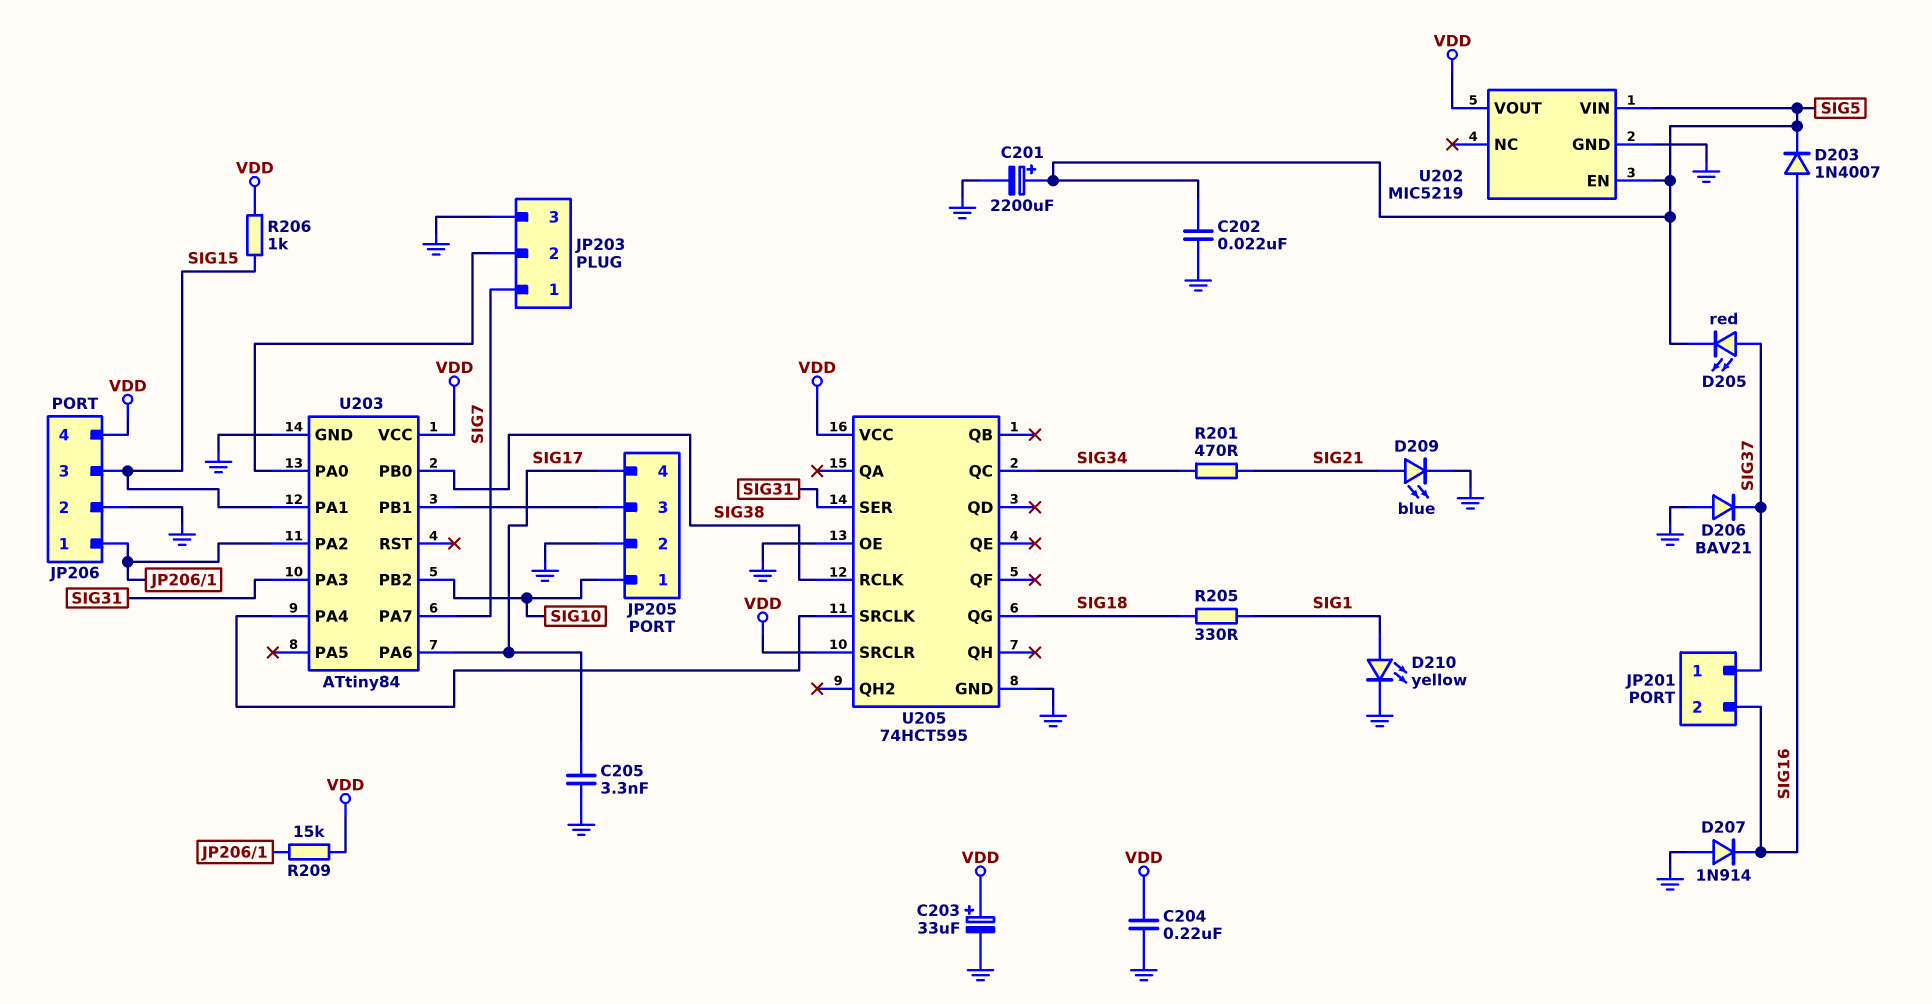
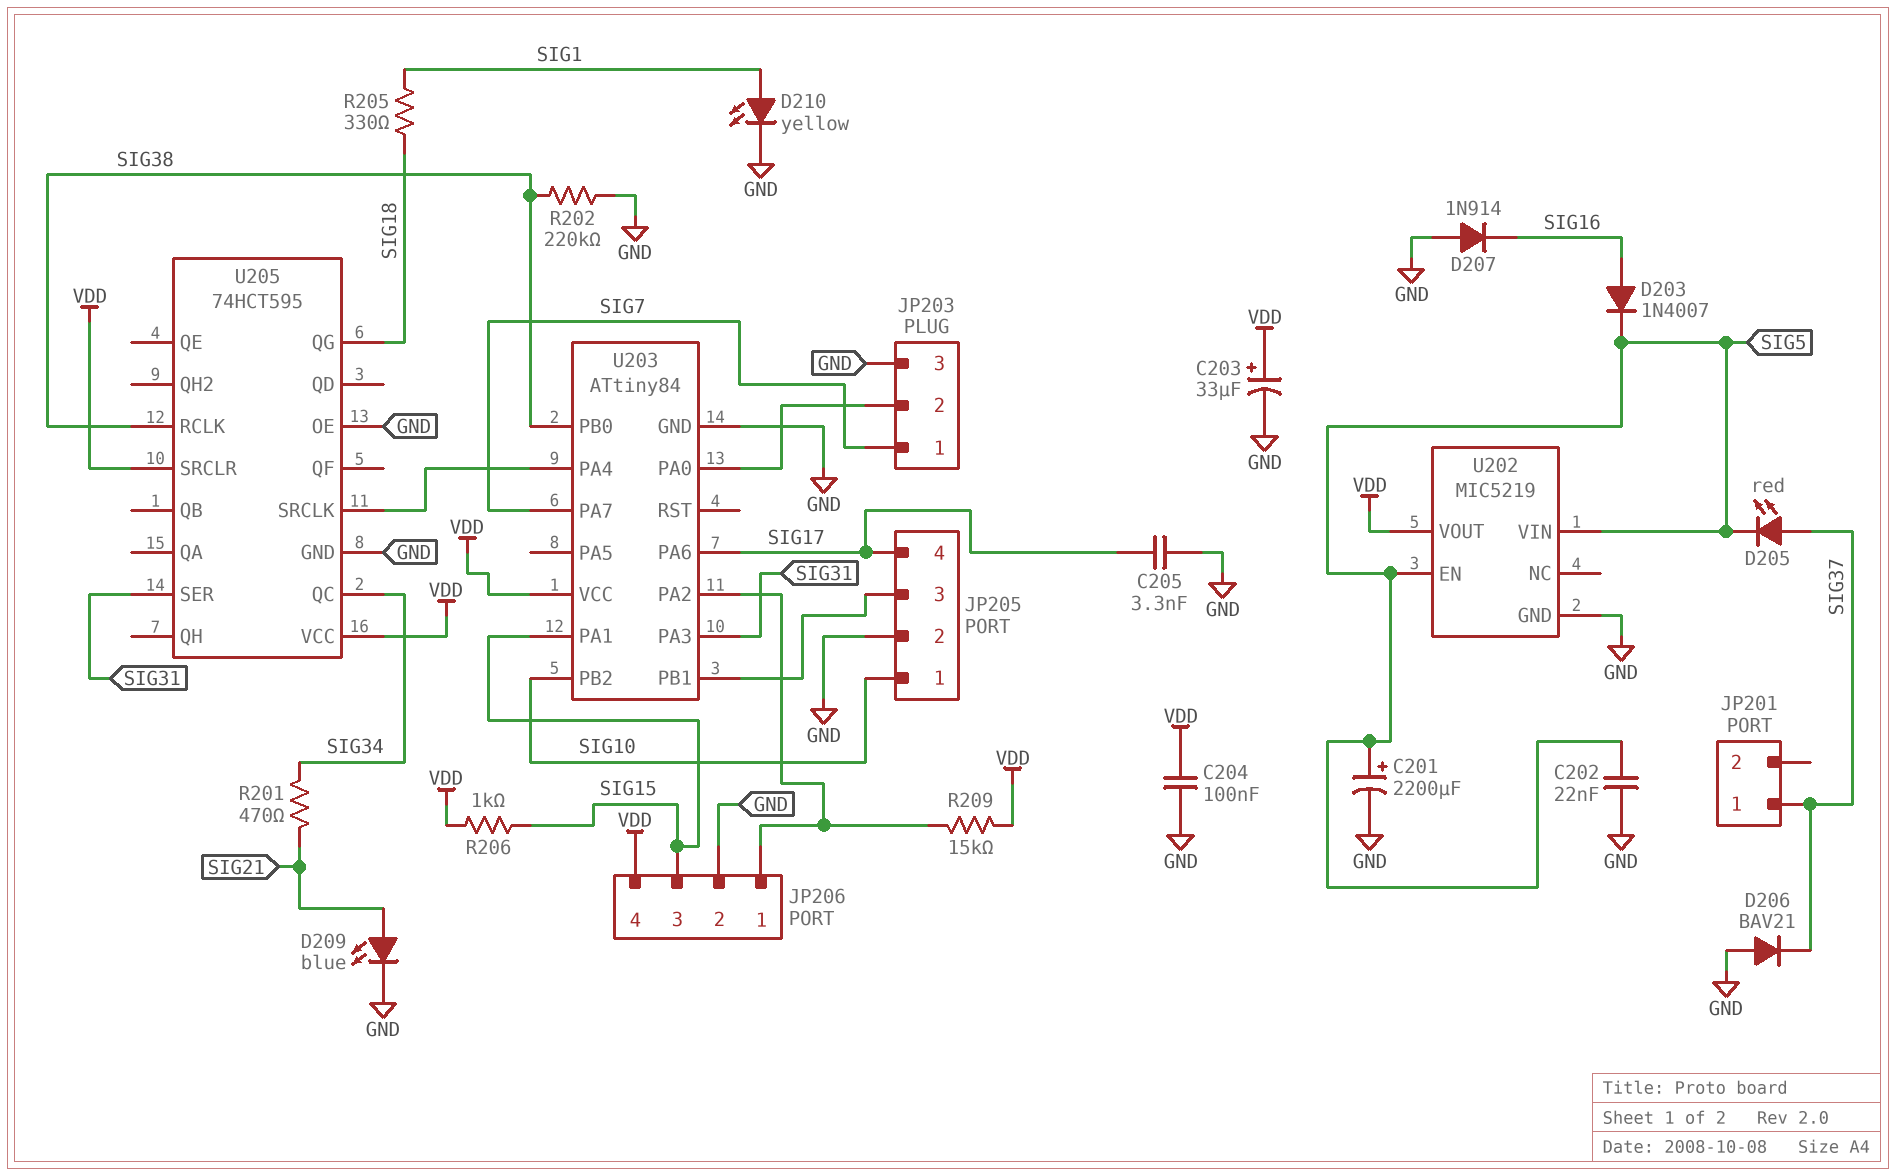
C204: 220nF (GND, VDD) -> 100nF (GND, VDD)
JP201 pin 2: SIG16 -> none
R202: none -> 220k (GND, SIG38)

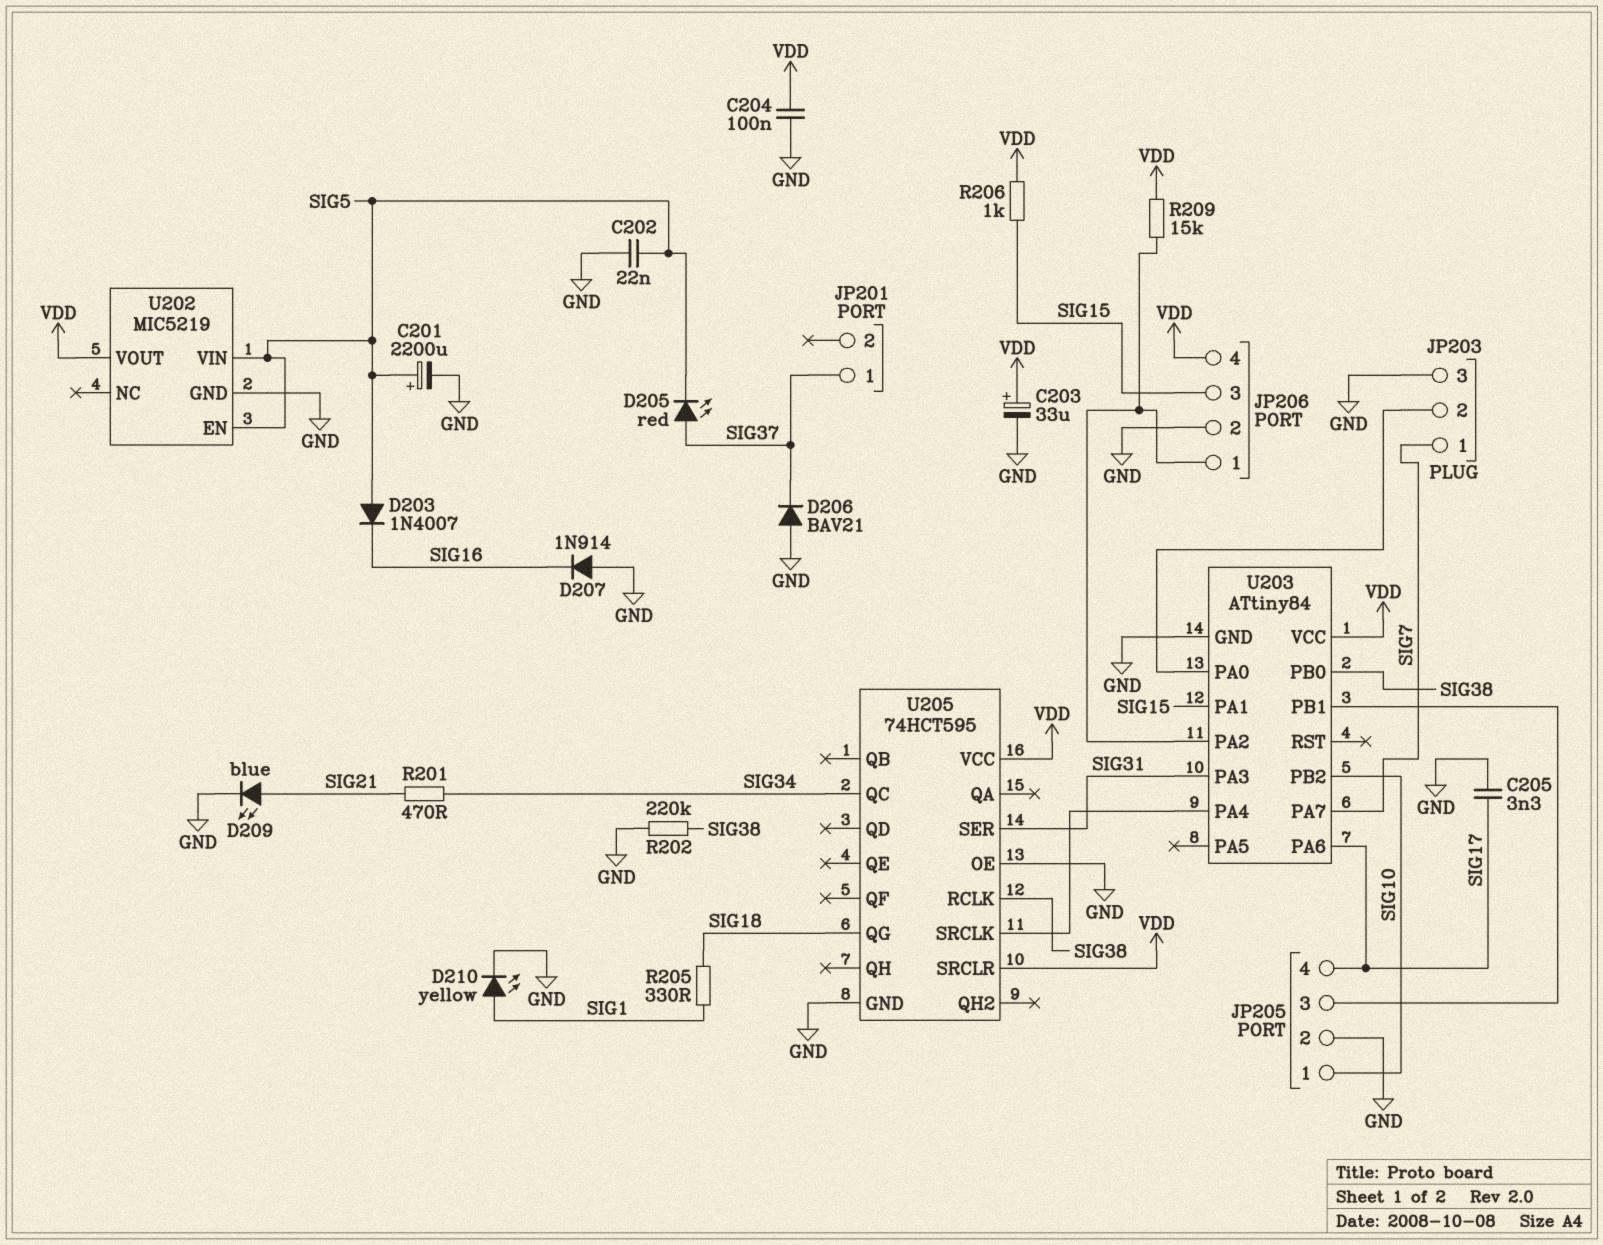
D203: diode 1N4007 (A SIG16, K SIG5) -> diode 1N4007 (A SIG5, K SIG16)

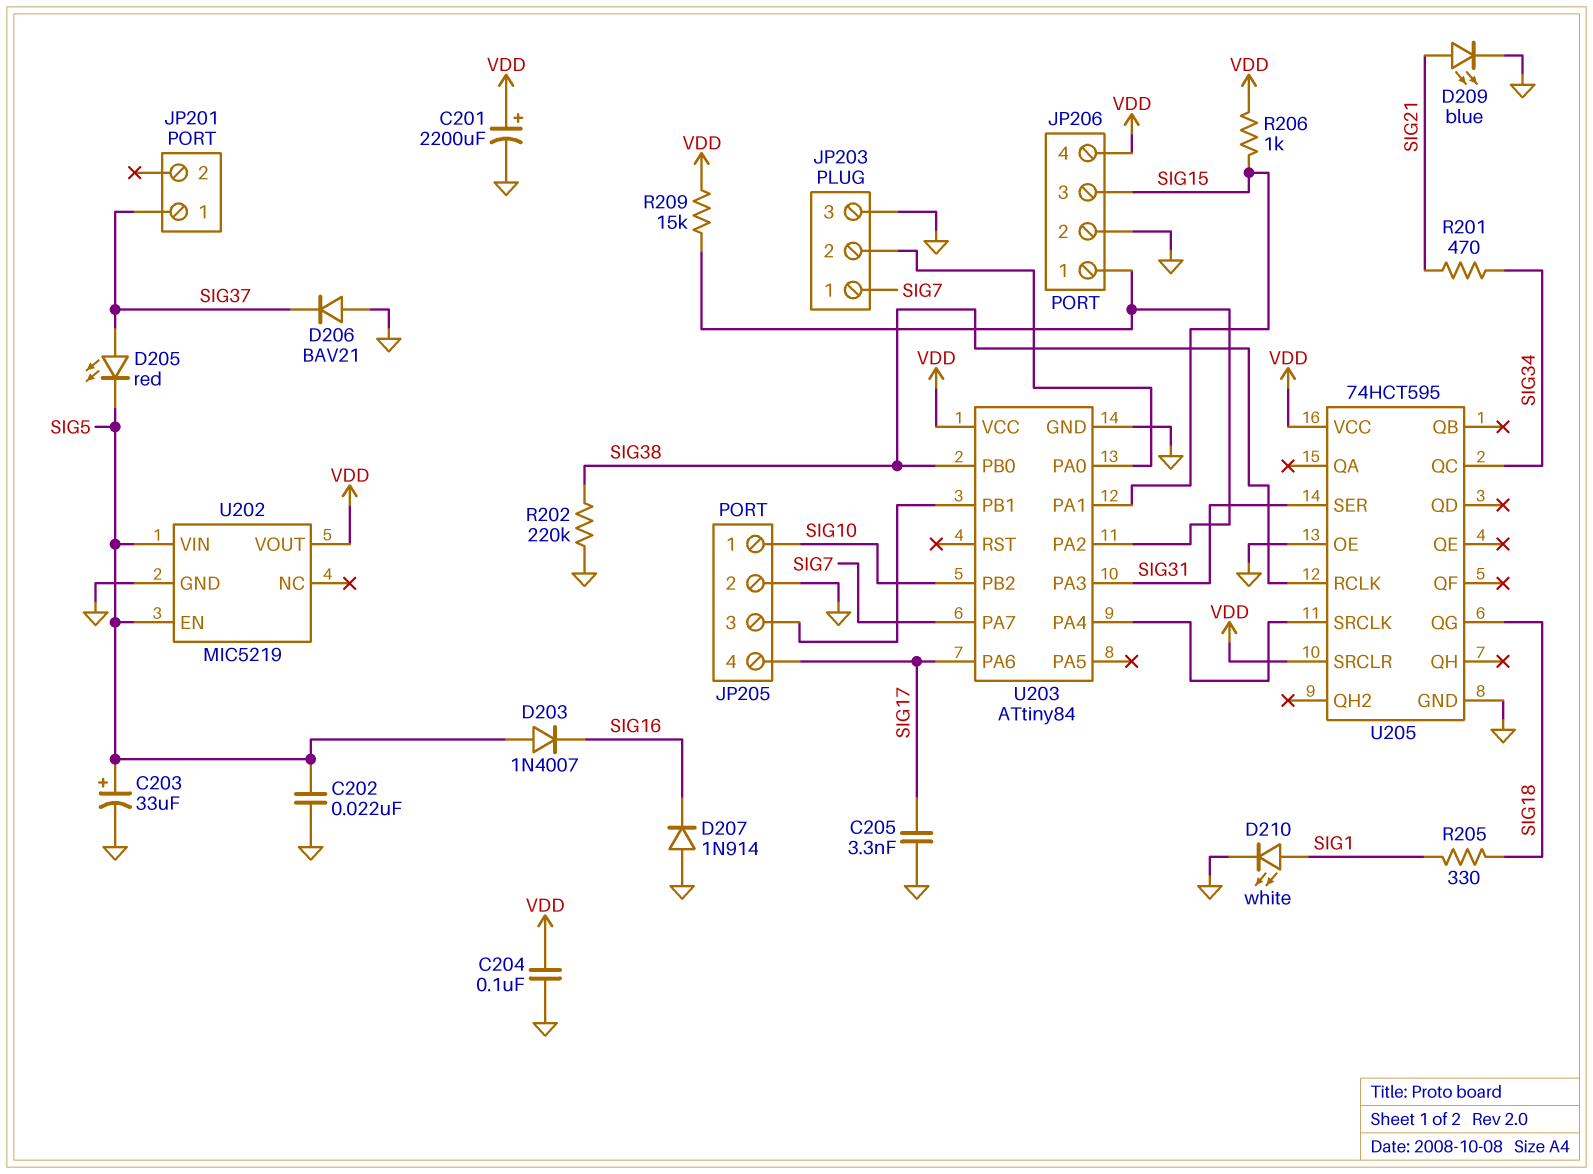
C201: 2200uF (plus SIG5, minus GND) -> 2200uF (plus VDD, minus GND)
C203: 33uF (plus VDD, minus GND) -> 33uF (plus SIG5, minus GND)
D210: LED yellow (A SIG1, K GND) -> LED white (A SIG1, K GND)

